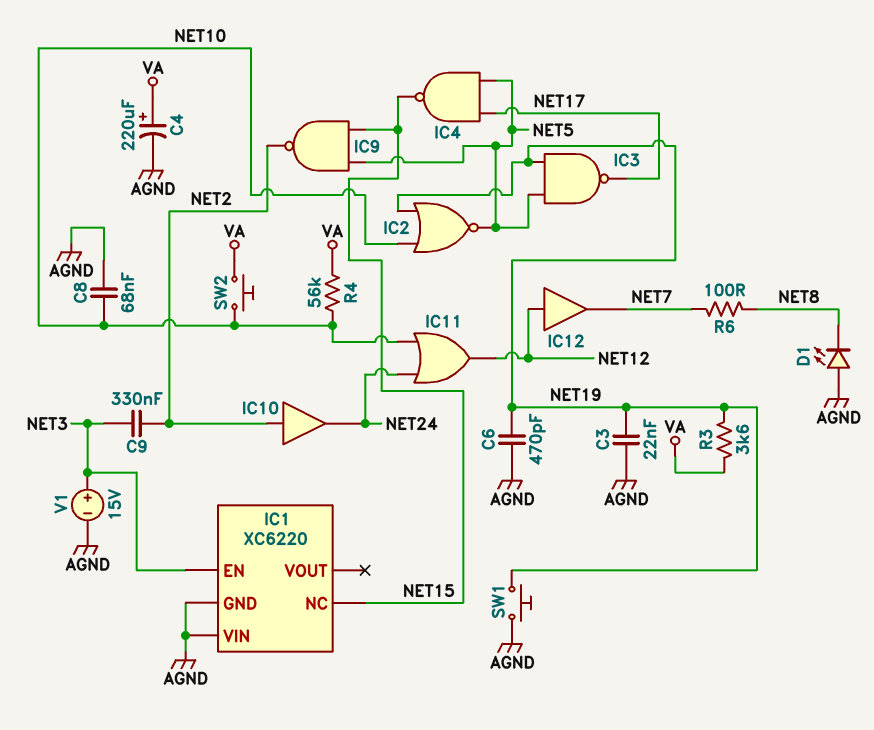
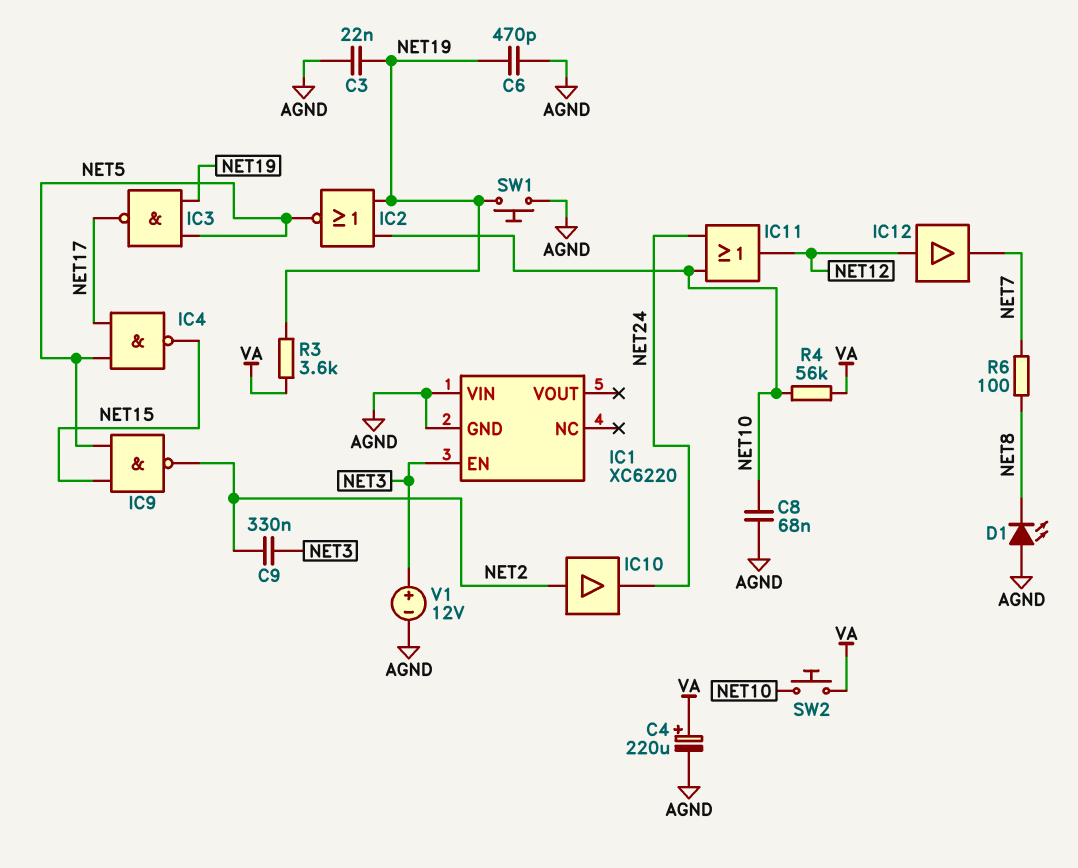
IC1 pin NC: NET15 -> none
V1: 15V (plus NET3, minus AGND) -> 12V (plus NET3, minus AGND)

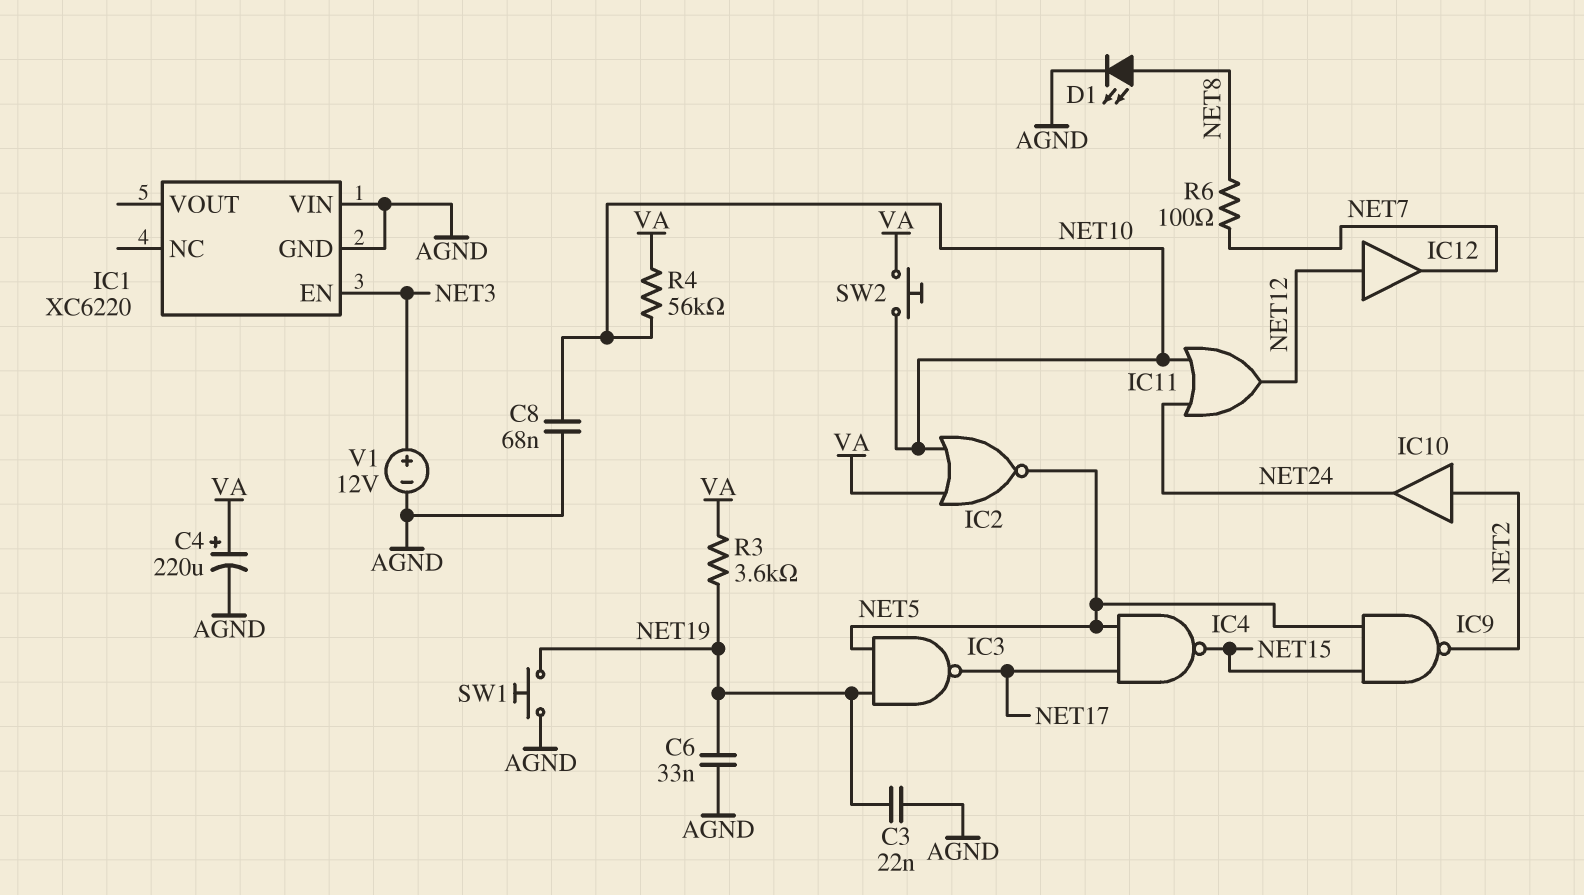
C6: 470pF (AGND, NET19) -> 33nF (AGND, NET19)
C9: 330nF (NET2, NET3) -> none
D1: LED (A AGND, K NET8) -> LED (A NET8, K AGND)
IC2: NOR (in NET10, in NET19, out NET5) -> NOR (in NET10, in VA, out NET5)

